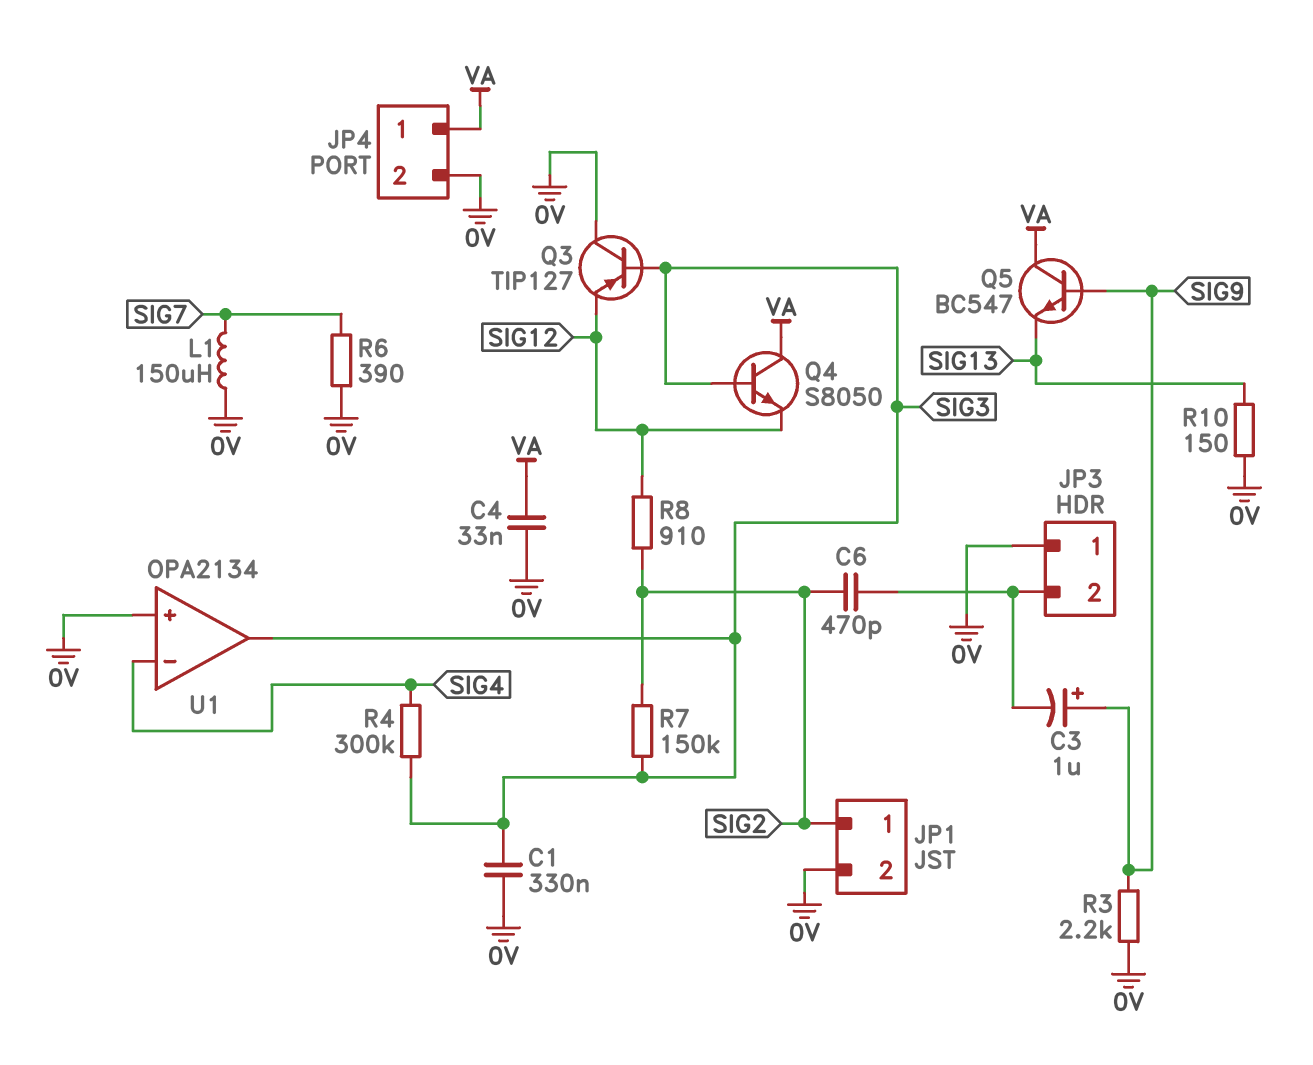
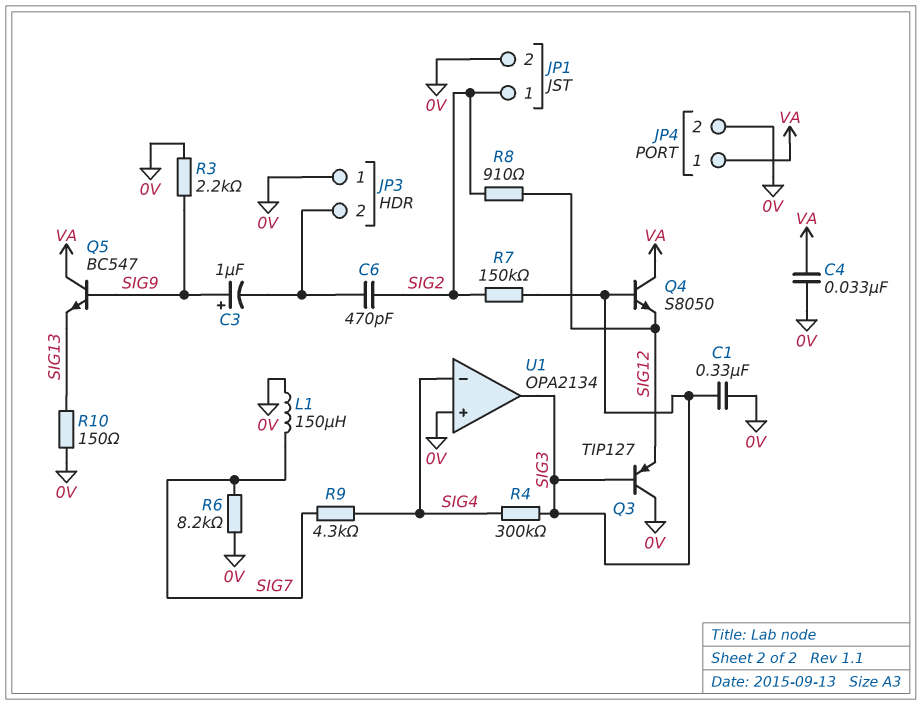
R6: 390 (0V, SIG7) -> 8.2k (0V, SIG7)
R9: none -> 4.3k (SIG4, SIG7)

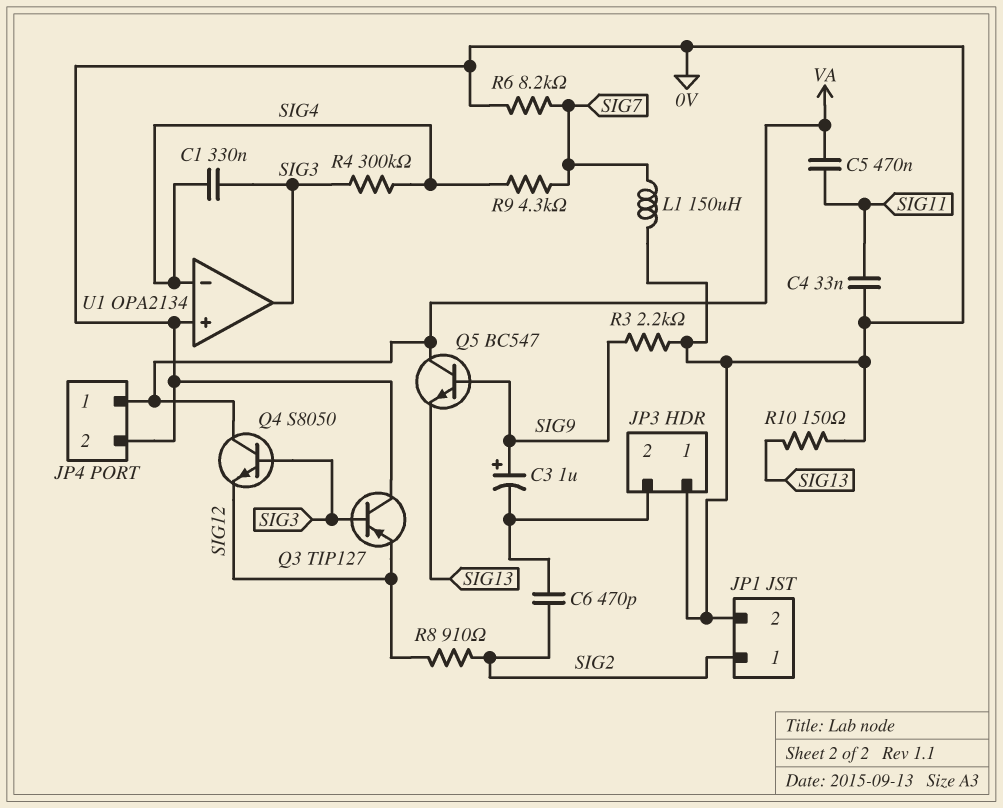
C1: 330nF (0V, SIG3) -> 330nF (SIG3, SIG4)
C4: 33nF (0V, VA) -> 33nF (0V, SIG11)
C5: none -> 470nF (SIG11, VA)
R7: 150k (SIG2, SIG3) -> none

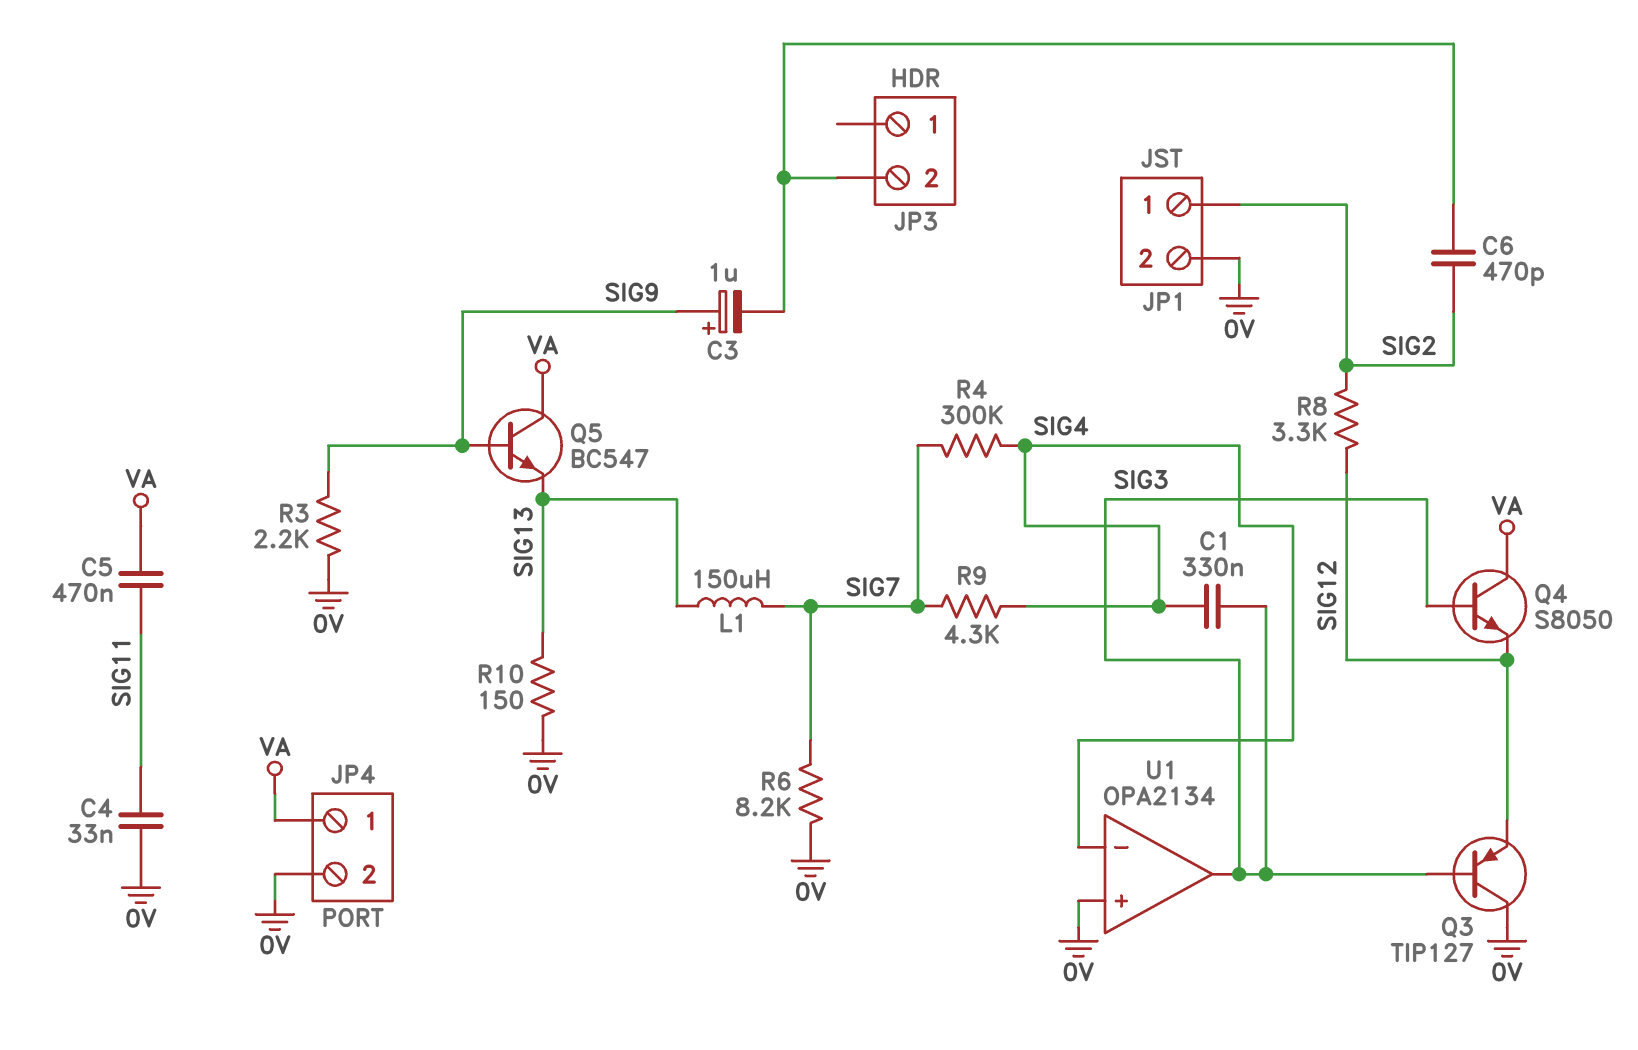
JP3 pin 1: 0V -> none
L1: 150uH (0V, SIG7) -> 150uH (SIG7, SIG13)
R4: 300k (SIG3, SIG4) -> 300k (SIG4, SIG7)
R8: 910 (SIG2, SIG12) -> 3.3k (SIG2, SIG12)

